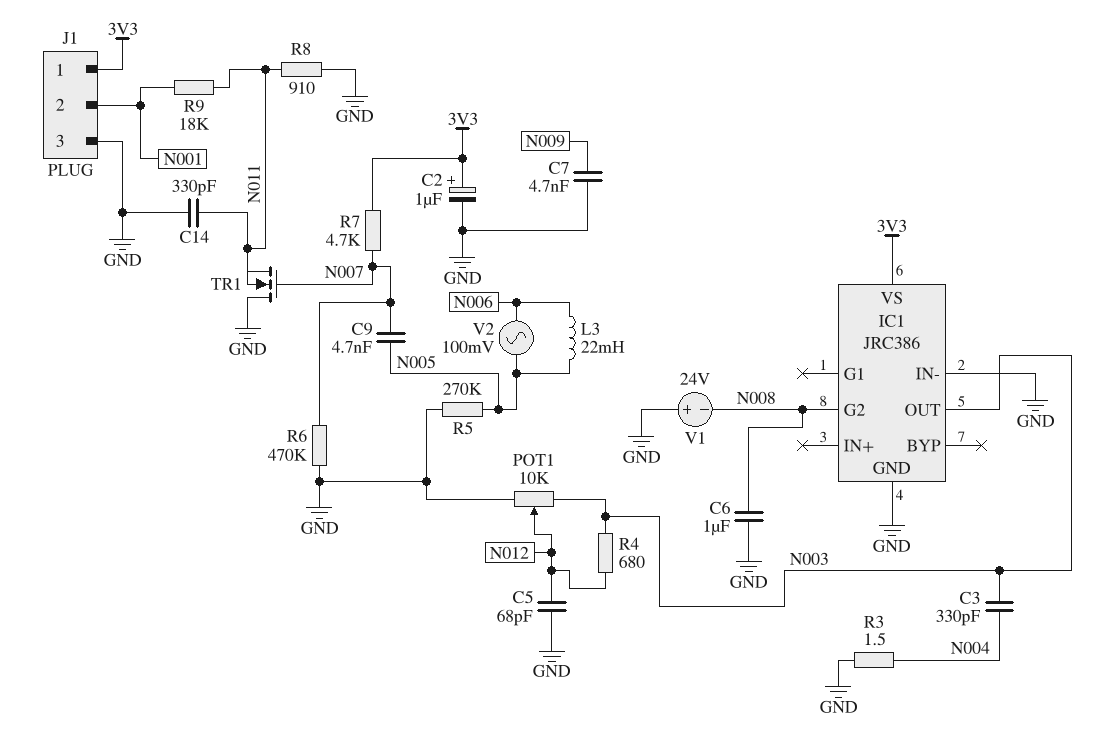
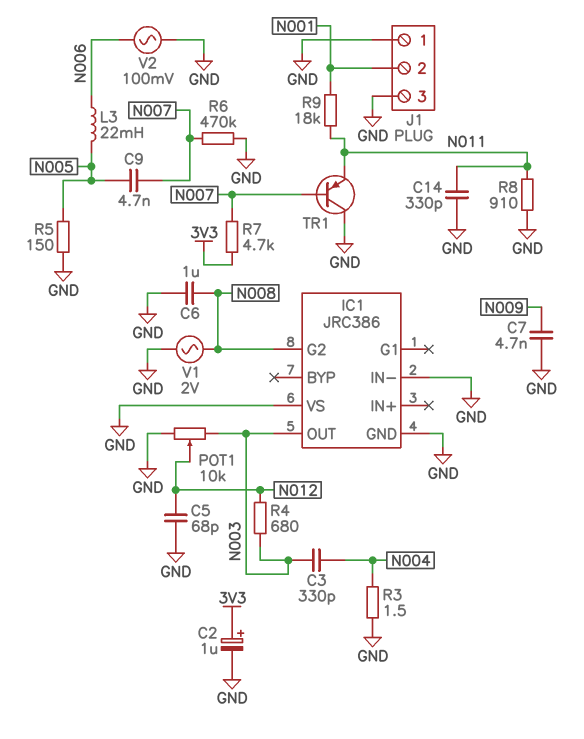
IC1 pin VS: 3V3 -> GND
J1 pin 1: 3V3 -> GND
R5: 270k (GND, N005) -> 150 (GND, N005)
TR1: NMOS (G N007, D GND, S N011) -> PNP (B N007, C GND, E N011)
V1: 24V (plus GND, minus N008) -> AC 2V (GND, N008)
V2: AC 100mV (N005, N006) -> AC 100mV (GND, N006)

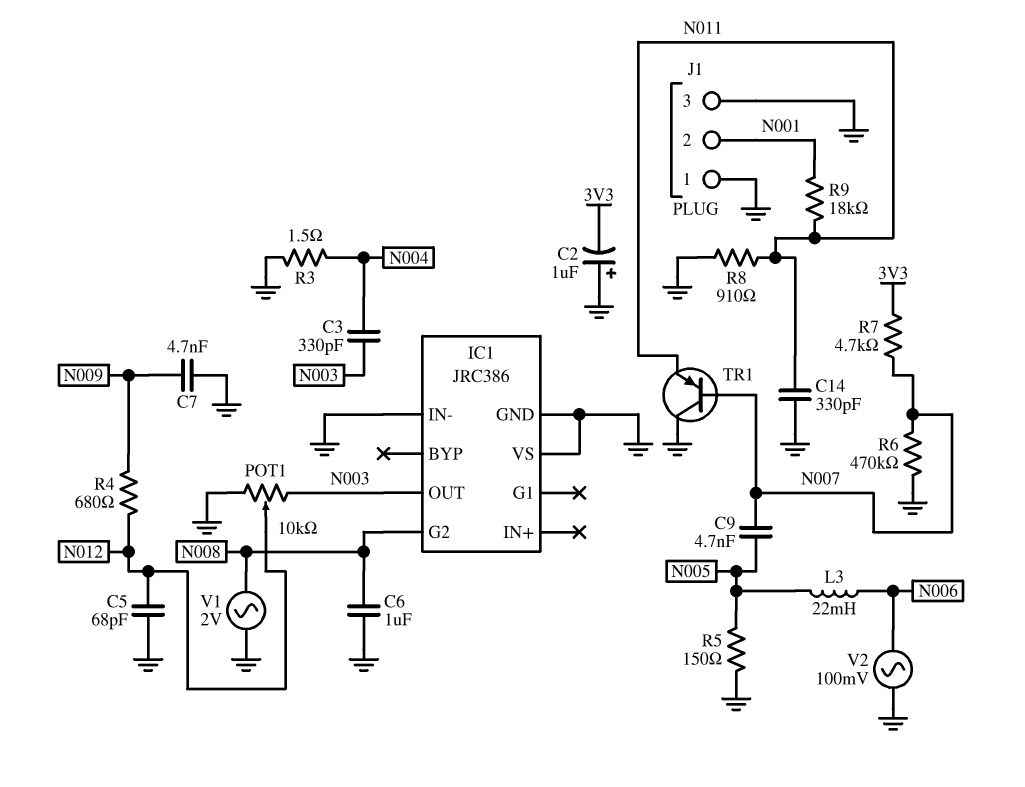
C2: 1uF (plus 3V3, minus GND) -> 1uF (plus GND, minus 3V3)
R4: 680 (N003, N012) -> 680 (N009, N012)

